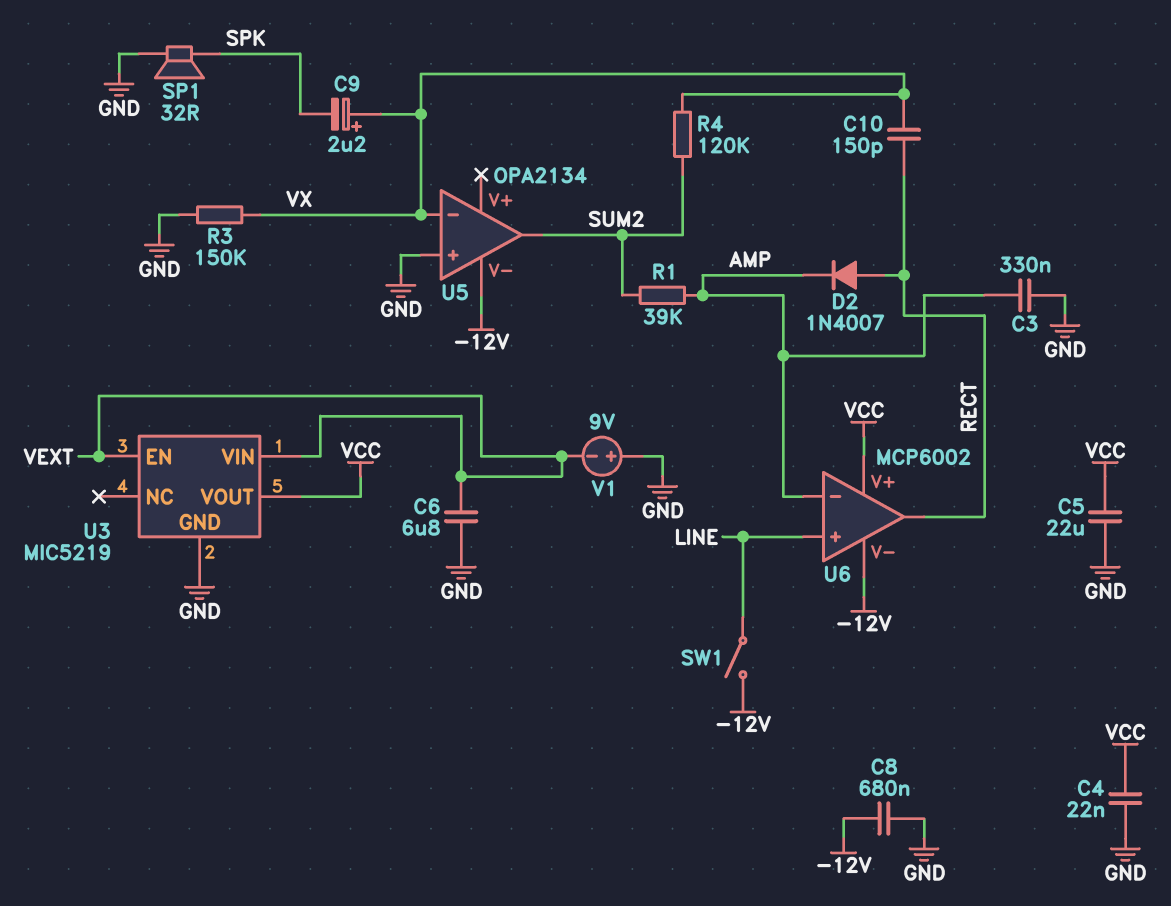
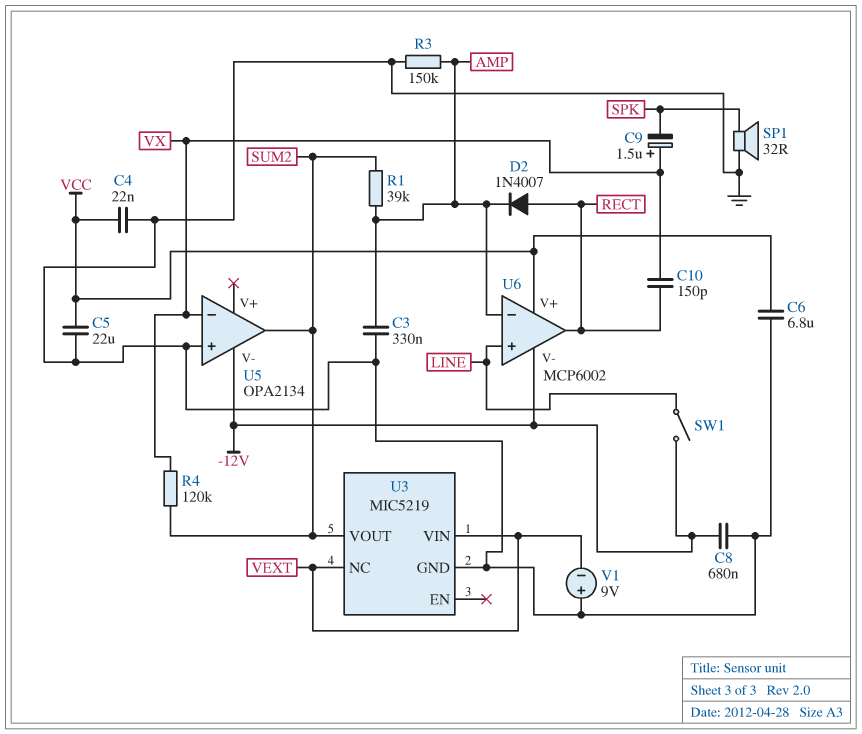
C6: 6.8uF (GND, VEXT) -> 6.8uF (GND, VCC)
C9: 2.2uF (plus VX, minus SPK) -> 1.5uF (plus VX, minus SPK)
R3: 150k (GND, VX) -> 150k (AMP, GND)
U3 pin EN: VEXT -> none
U3 pin NC: none -> VEXT
U3 pin VOUT: VCC -> SUM2

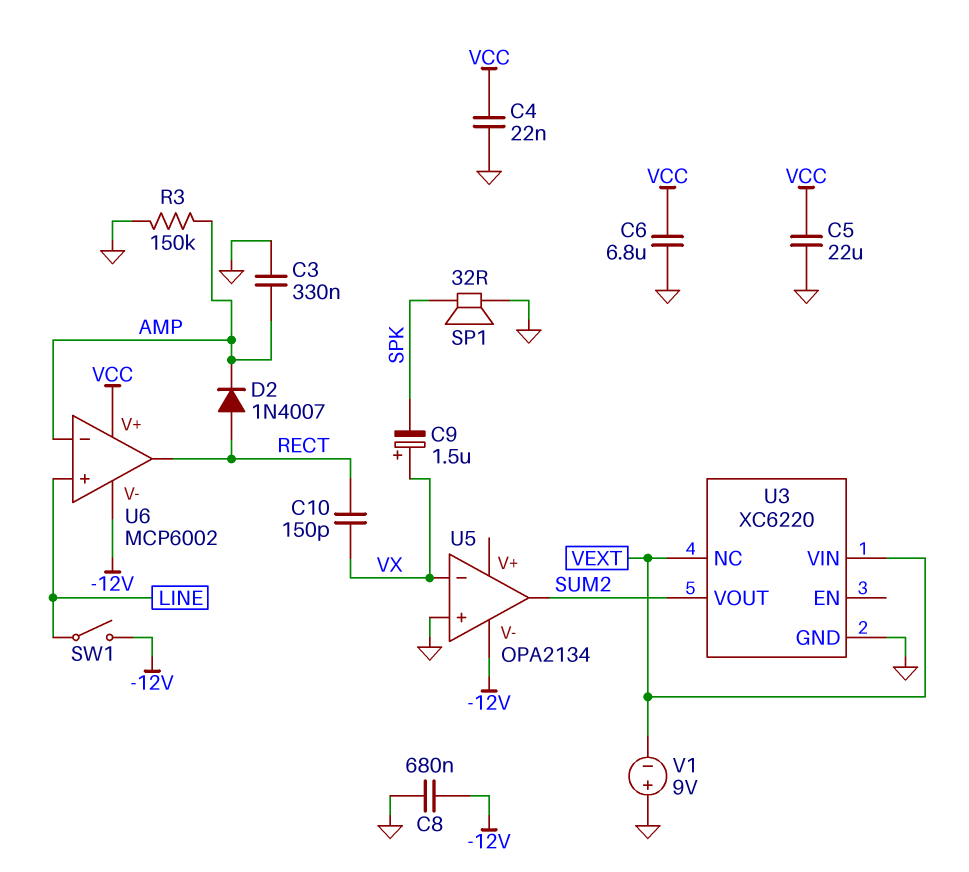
R1: 39k (AMP, SUM2) -> none
R4: 120k (SUM2, VX) -> none
U3: MIC5219 -> XC6220

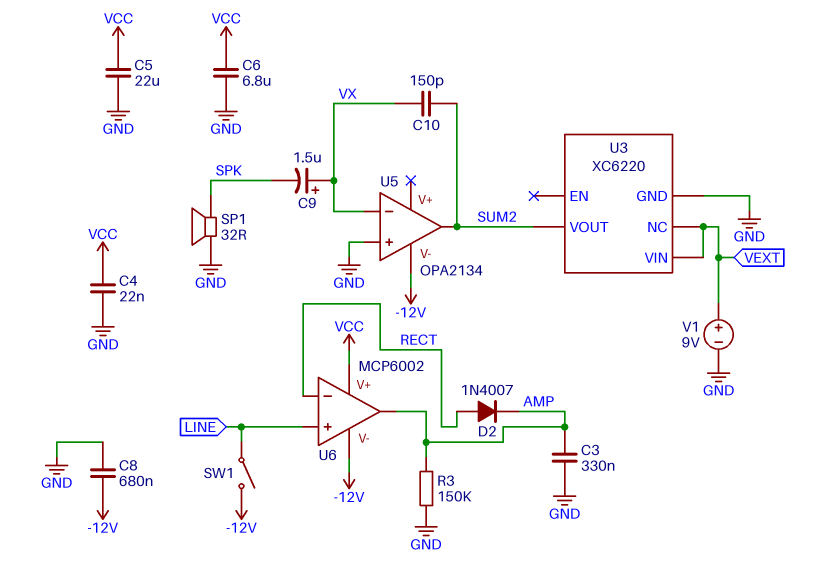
C10: 150pF (RECT, VX) -> 150pF (SUM2, VX)
U6 pin in-: AMP -> RECT
U6 pin out: RECT -> AMP
V1: 9V (plus GND, minus VEXT) -> 9V (plus VEXT, minus GND)

